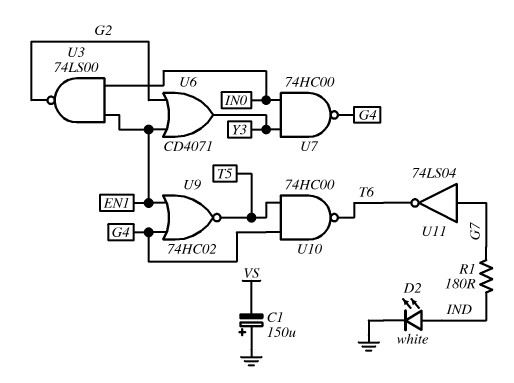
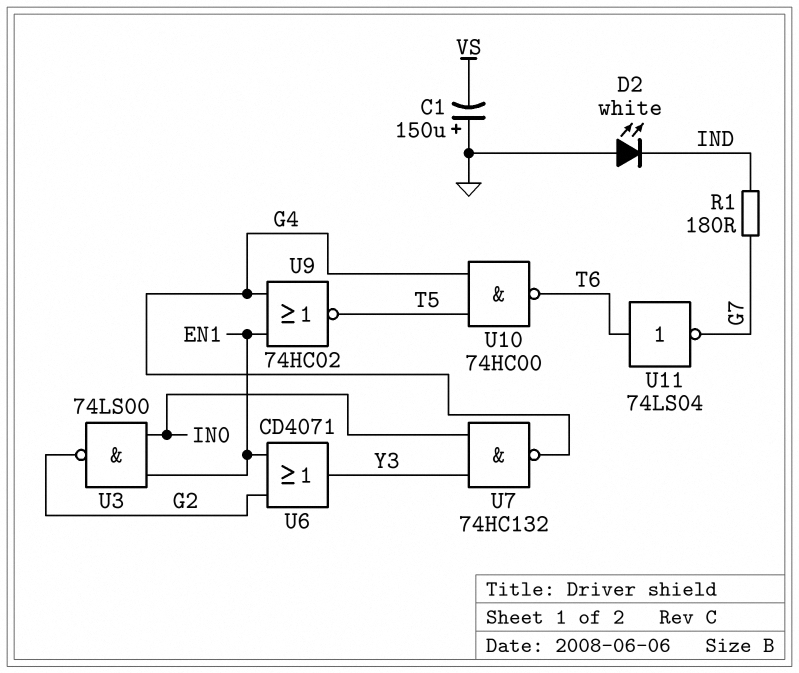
D2: LED white (A IND, K GND) -> LED white (A GND, K IND)
U7: NAND 74HC00 (in IN0, in Y3, out G4) -> NAND 74HC132 (in IN0, in Y3, out G4)
U11: NOT 74LS04 (in G7, out T6) -> NOT 74LS04 (in T6, out G7)

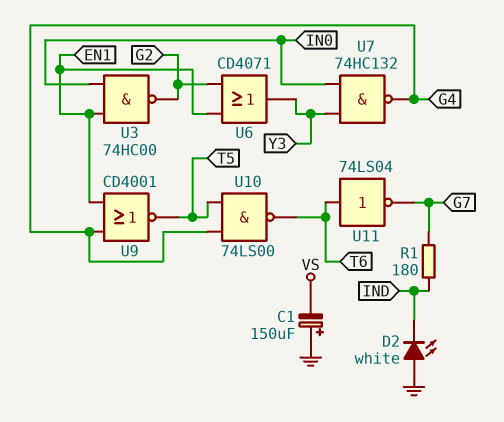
U3: NAND 74LS00 (in EN1, in IN0, out G2) -> NAND 74HC00 (in EN1, in IN0, out G2)
U9: NOR 74HC02 (in EN1, in G4, out T5) -> NOR CD4001 (in EN1, in G4, out T5)
U10: NAND 74HC00 (in G4, in T5, out T6) -> NAND 74LS00 (in G4, in T5, out T6)

